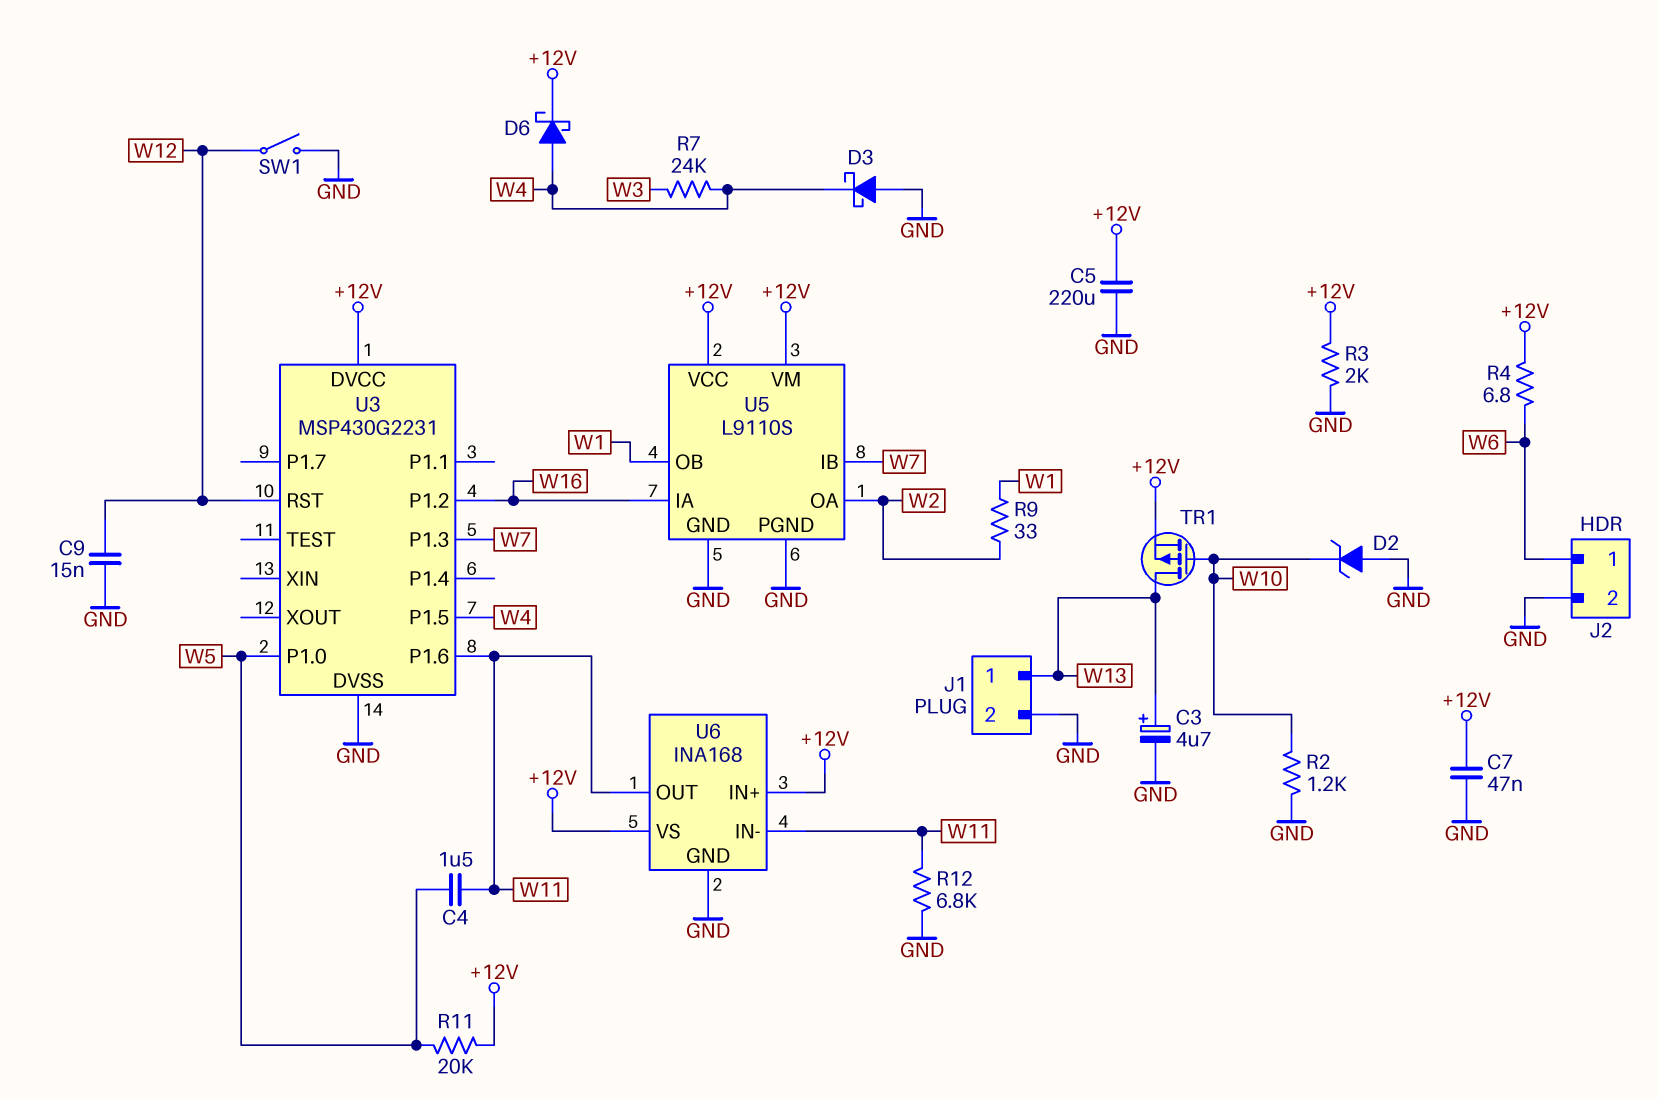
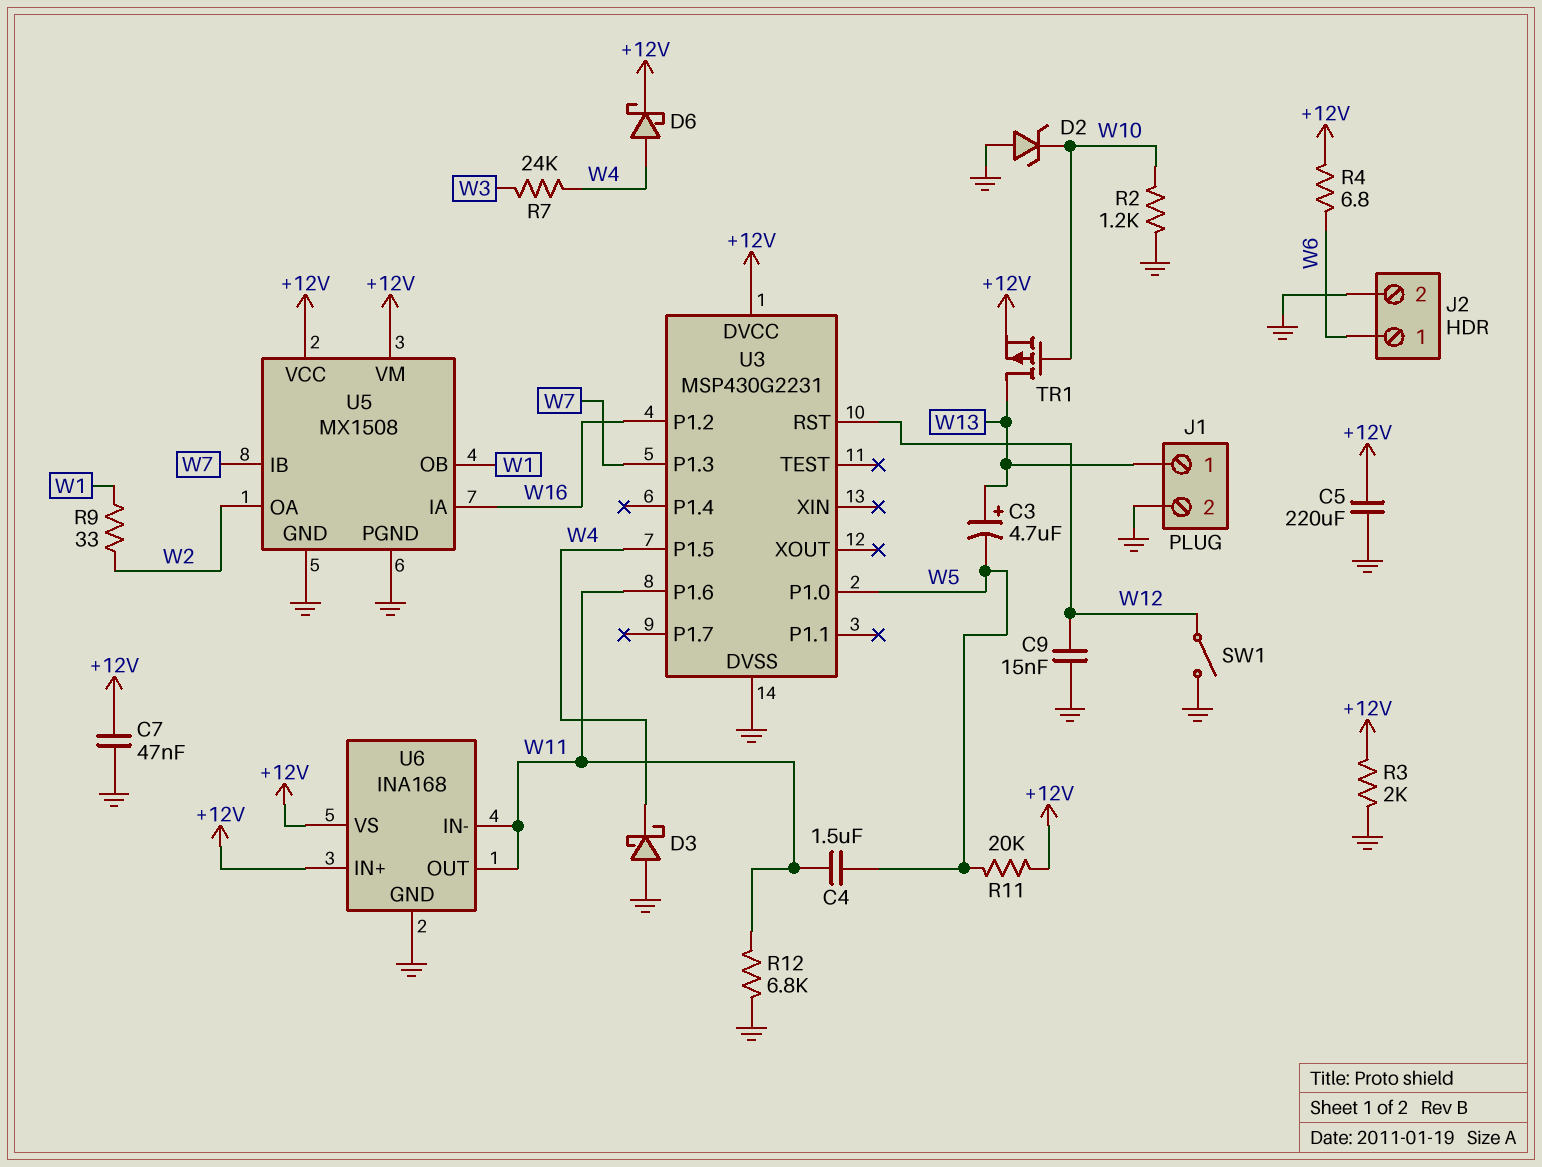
C3: 4.7uF (plus W13, minus GND) -> 4.7uF (plus W13, minus W5)
U5: L9110S -> MX1508

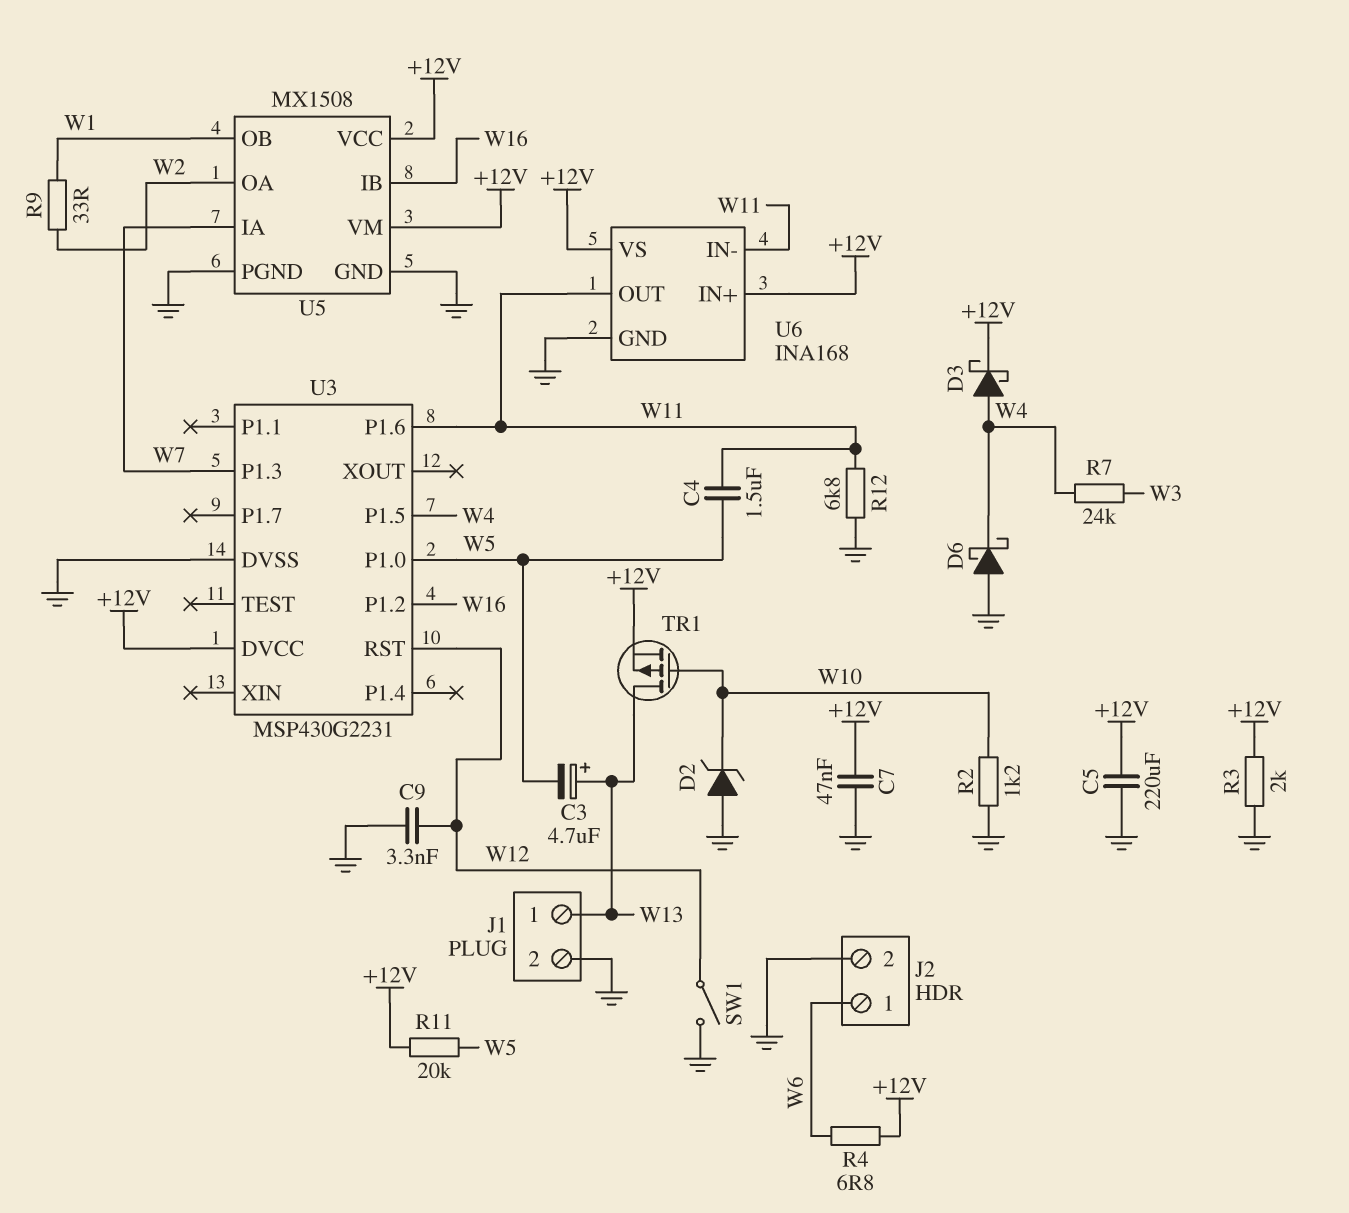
C9: 15nF (GND, W12) -> 3.3nF (GND, W12)
D3: schottky (A GND, K W4) -> schottky (A W4, K +12V)
D6: schottky (A W4, K +12V) -> schottky (A GND, K W4)
U5 pin IA: W16 -> W7
U5 pin IB: W7 -> W16

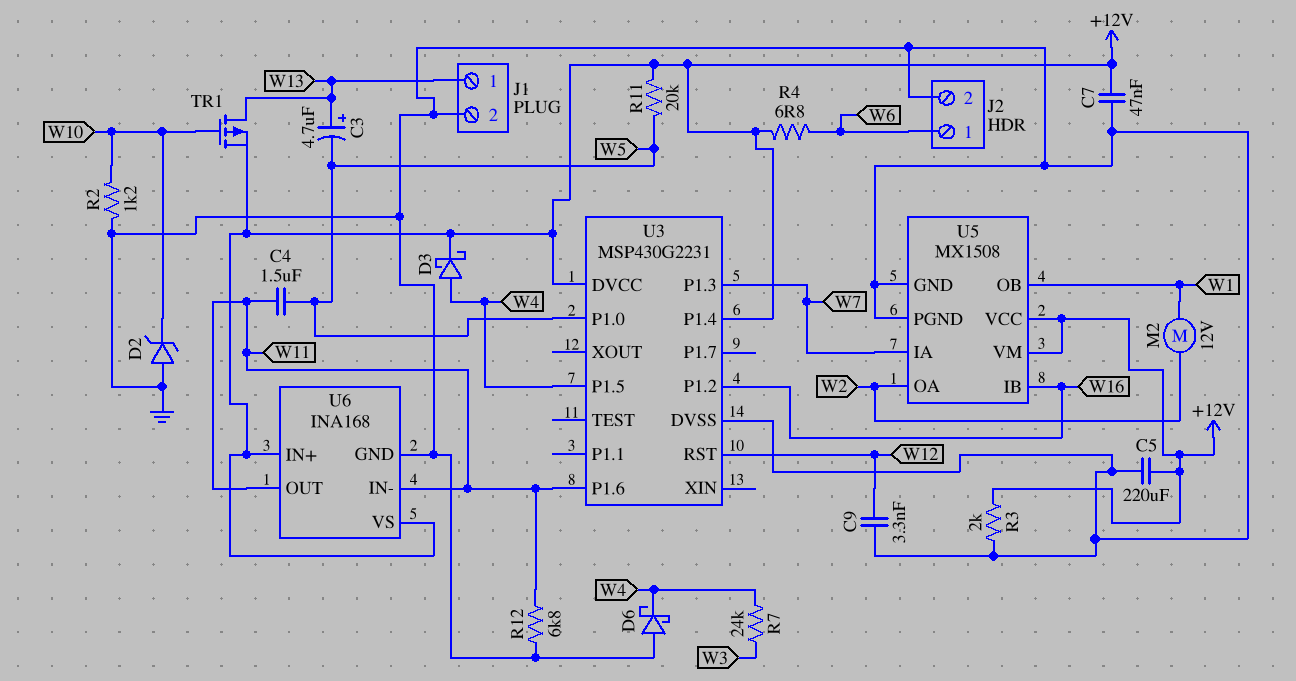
M2: none -> motor 12V (W1, W2)
R9: 33 (W1, W2) -> none
SW1: switch (GND, W12) -> none
U3 pin P1.4: none -> +12V

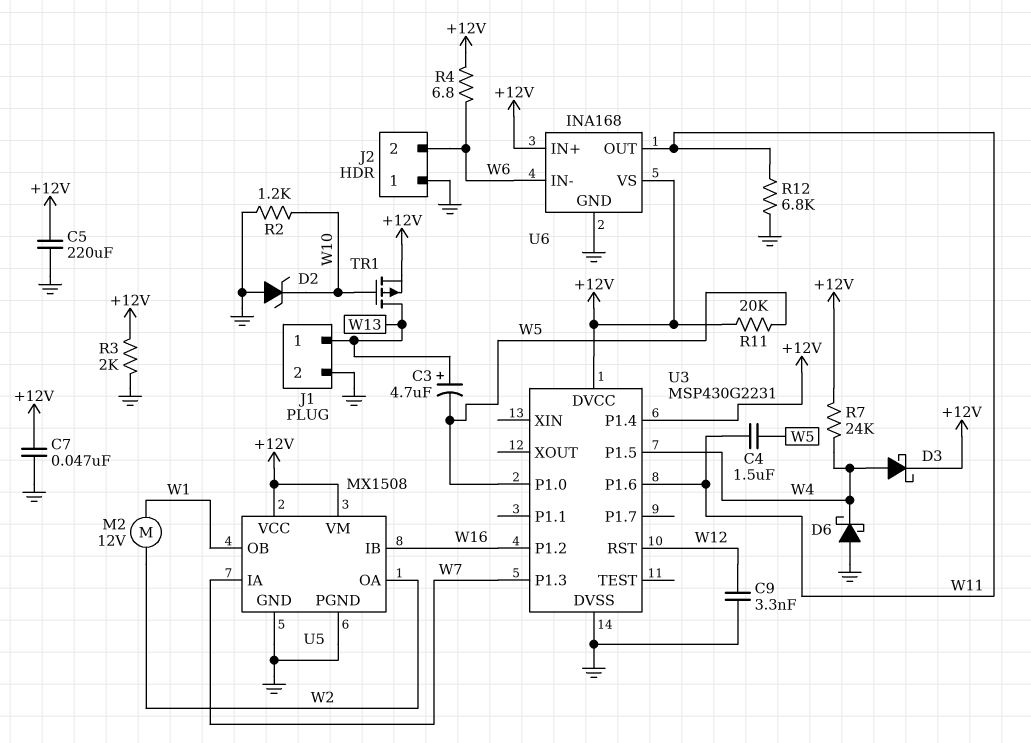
J2 pin 1: W6 -> GND
J2 pin 2: GND -> W6
R7: 24k (W3, W4) -> 24k (+12V, W4)
U6 pin IN-: W11 -> W6

